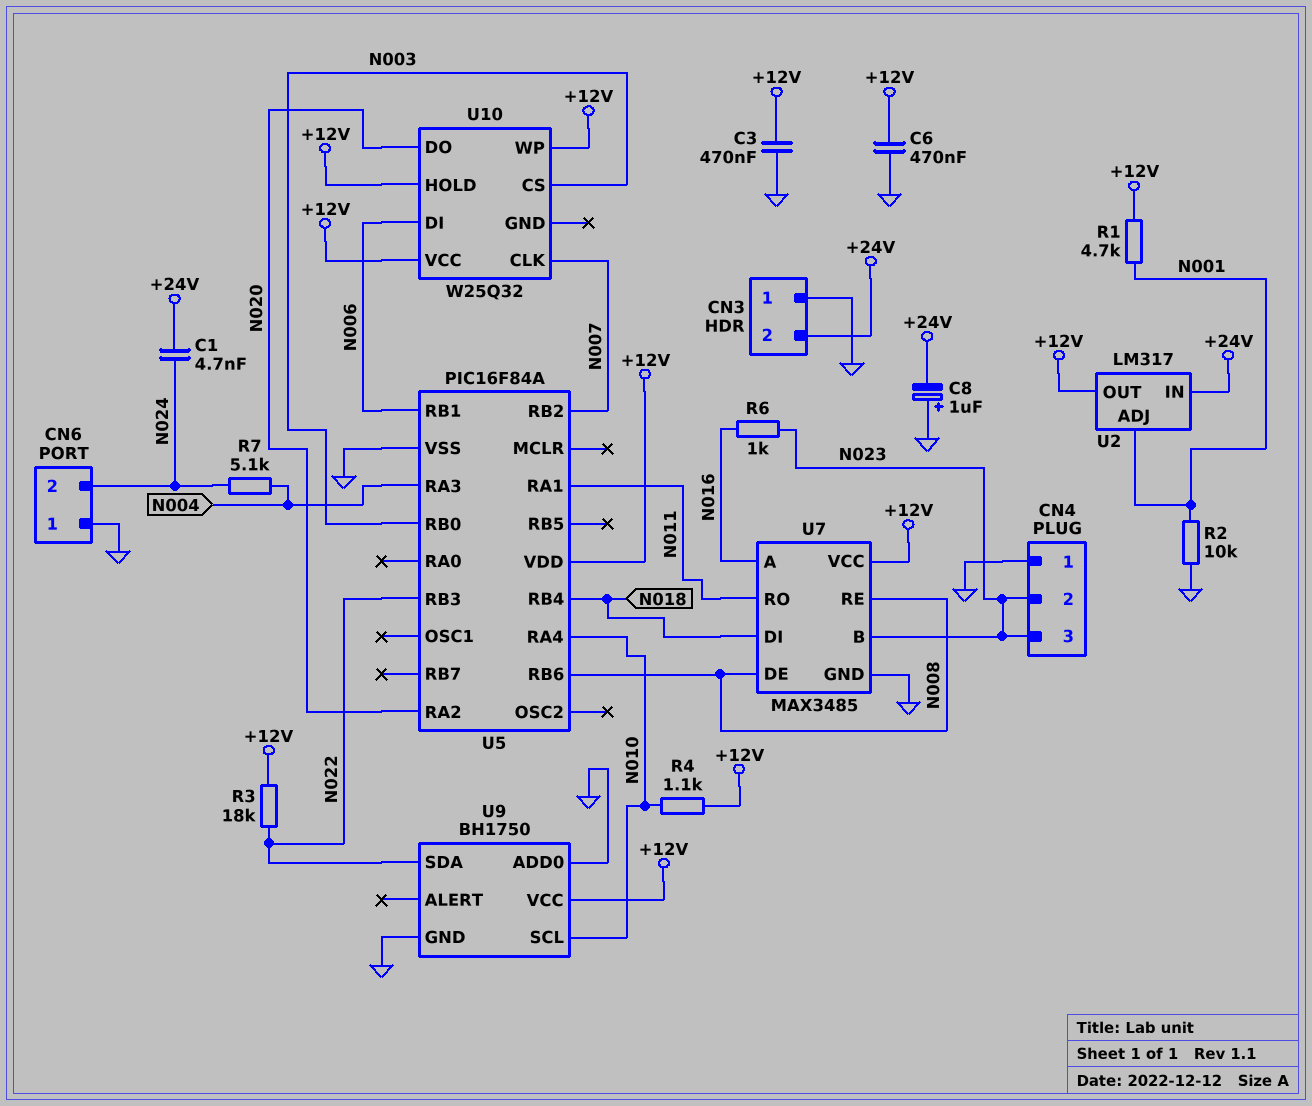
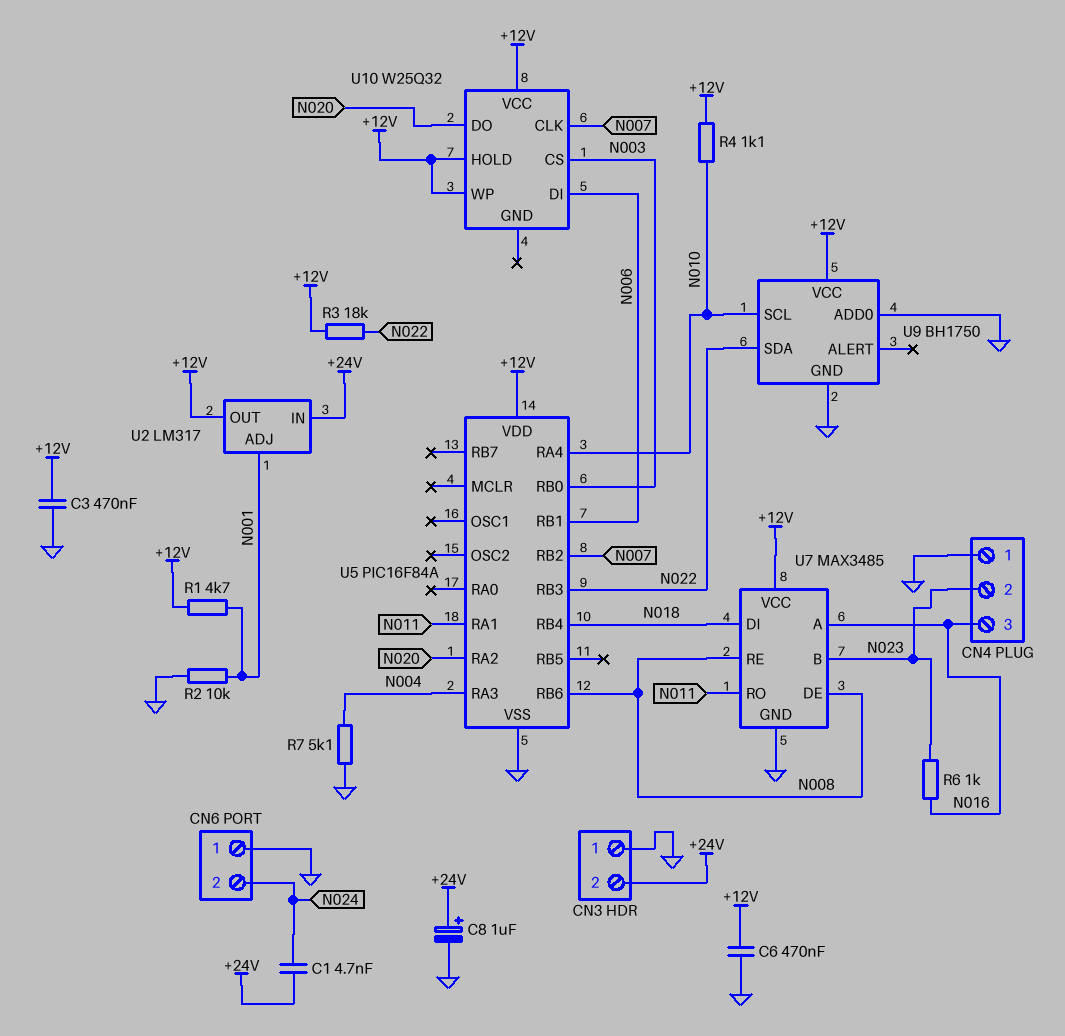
C8: 1uF (plus GND, minus +24V) -> 1uF (plus +24V, minus GND)
CN4 pin 3: N023 -> N016
R7: 5.1k (N004, N024) -> 5.1k (GND, N004)

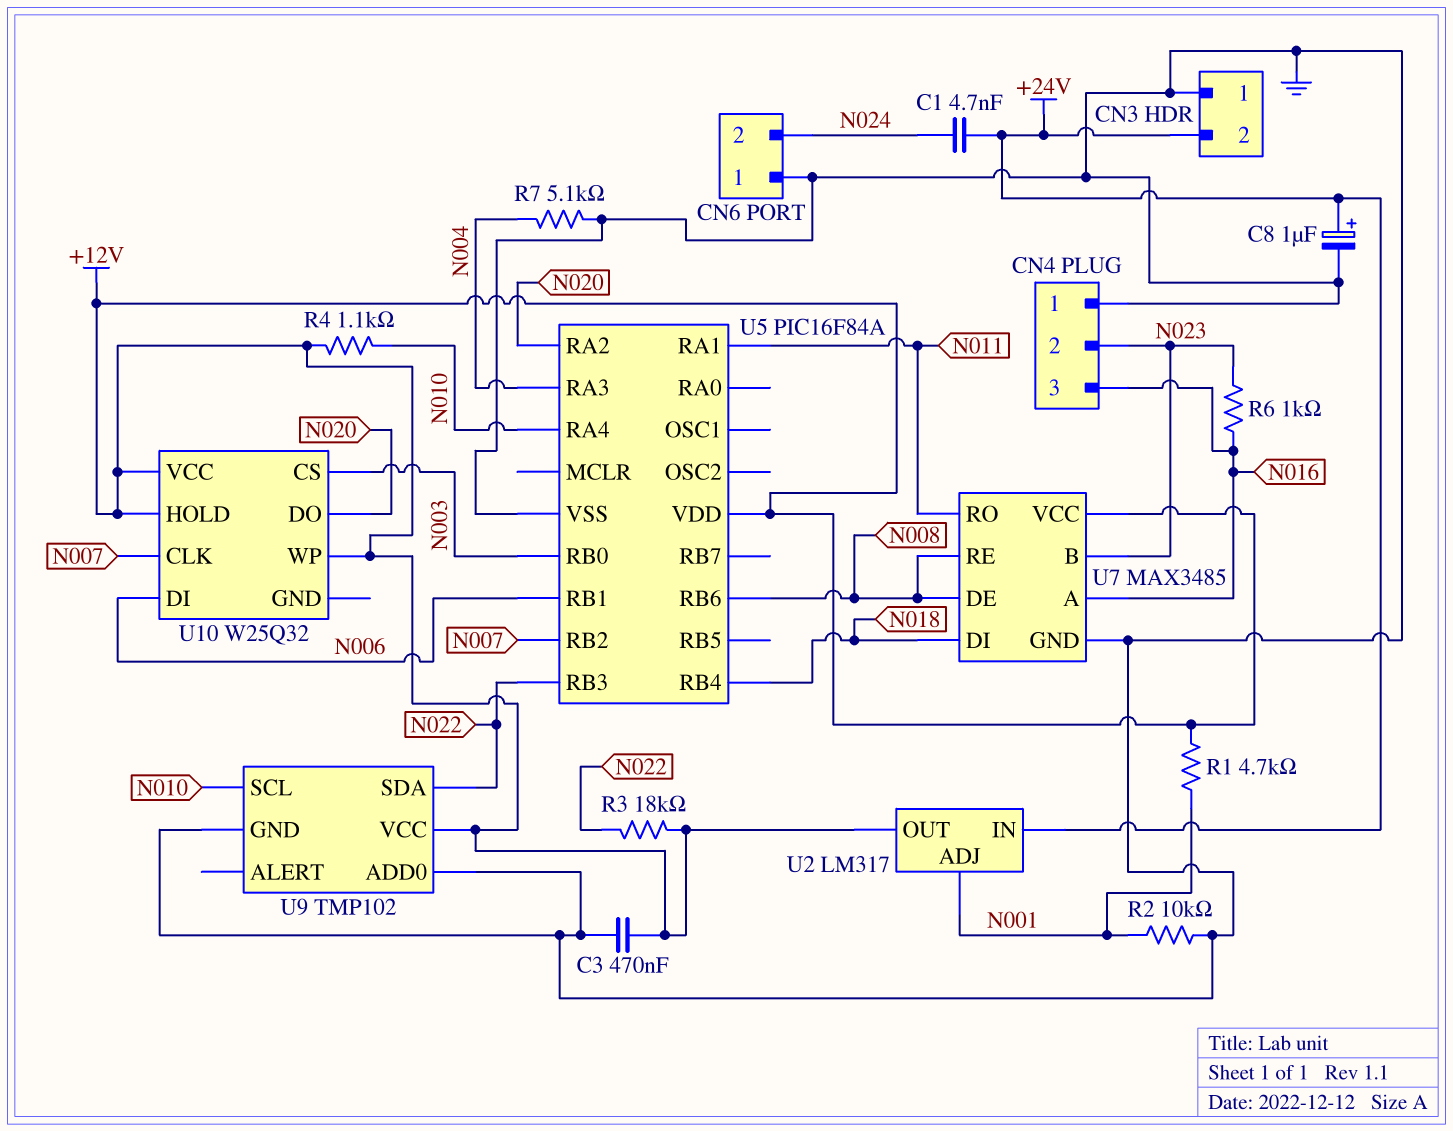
C6: 470nF (+12V, GND) -> none
U9: BH1750 -> TMP102

